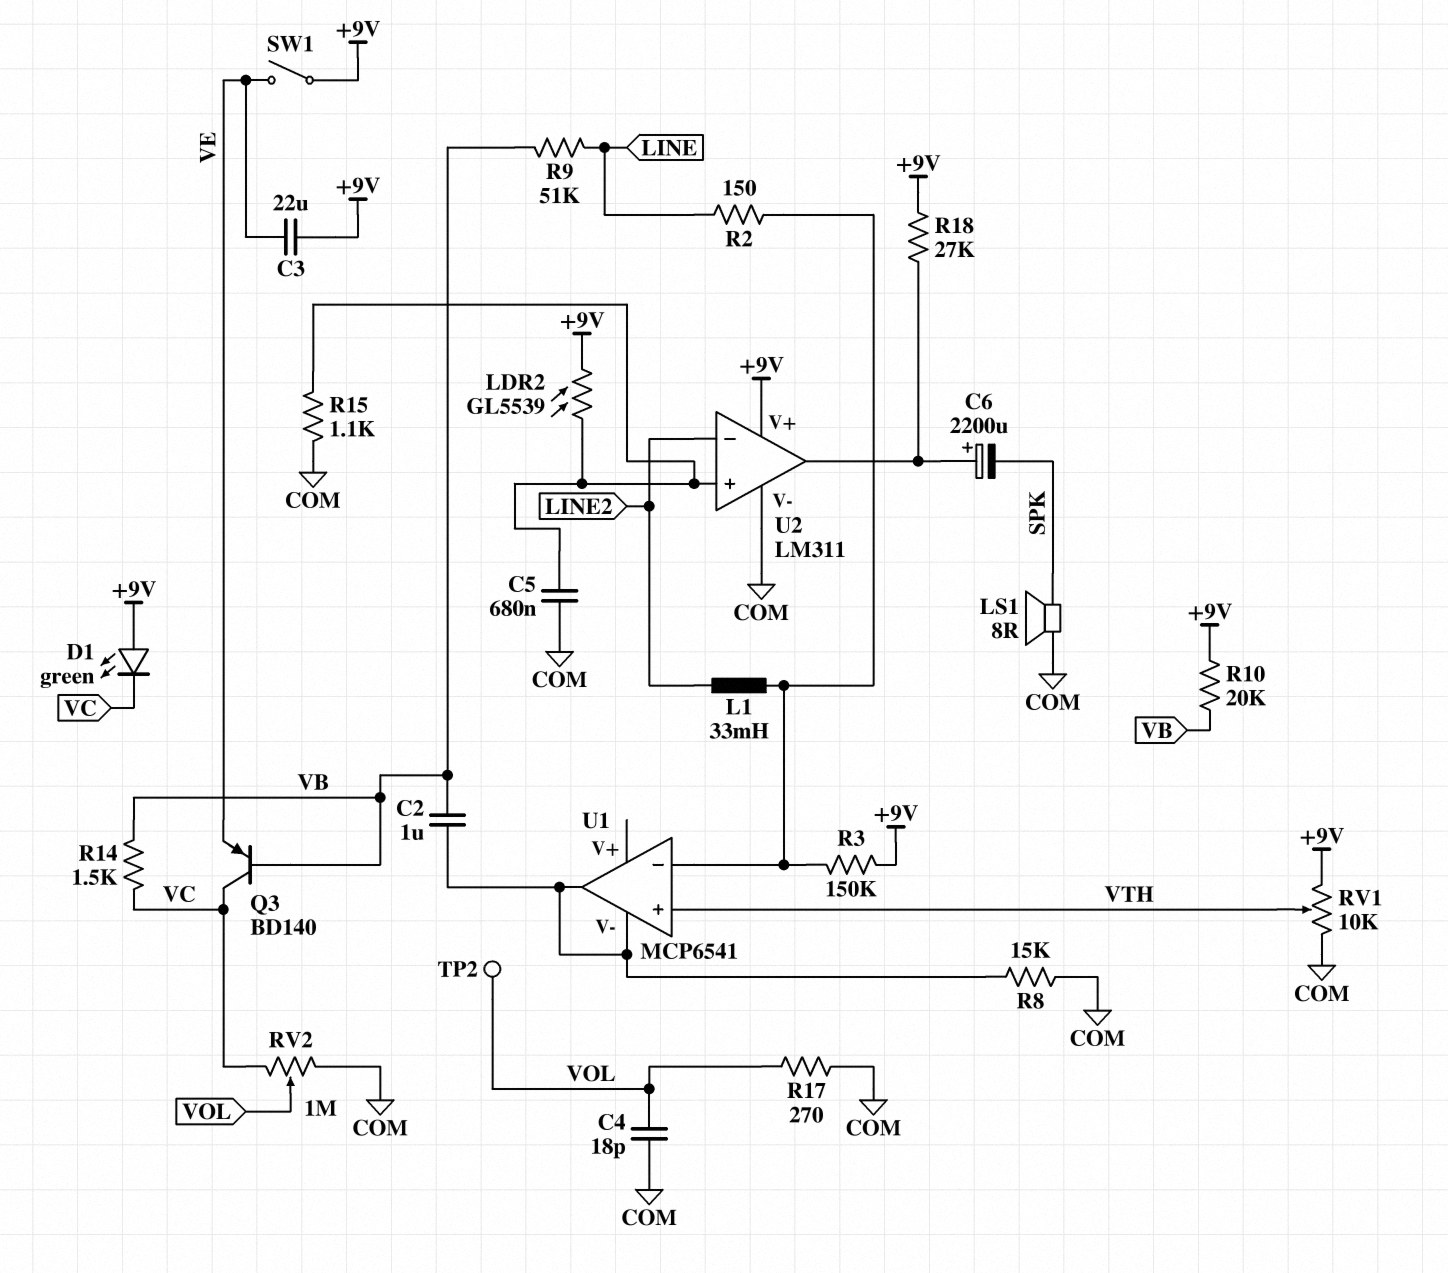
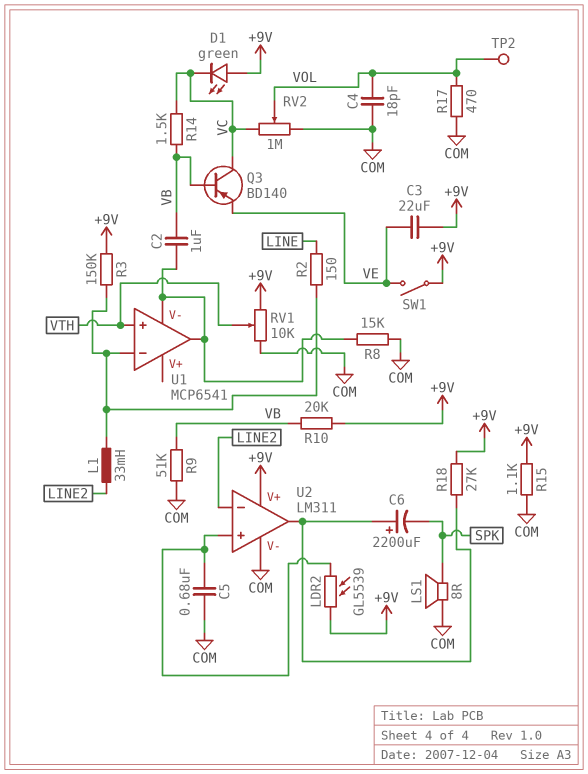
R9: 51k (LINE, VB) -> 51k (COM, VB)
R15: 1.1k (COM, U2/in+) -> 1.1k (+9V, COM)
R17: 270 (COM, VOL) -> 470 (COM, VOL)

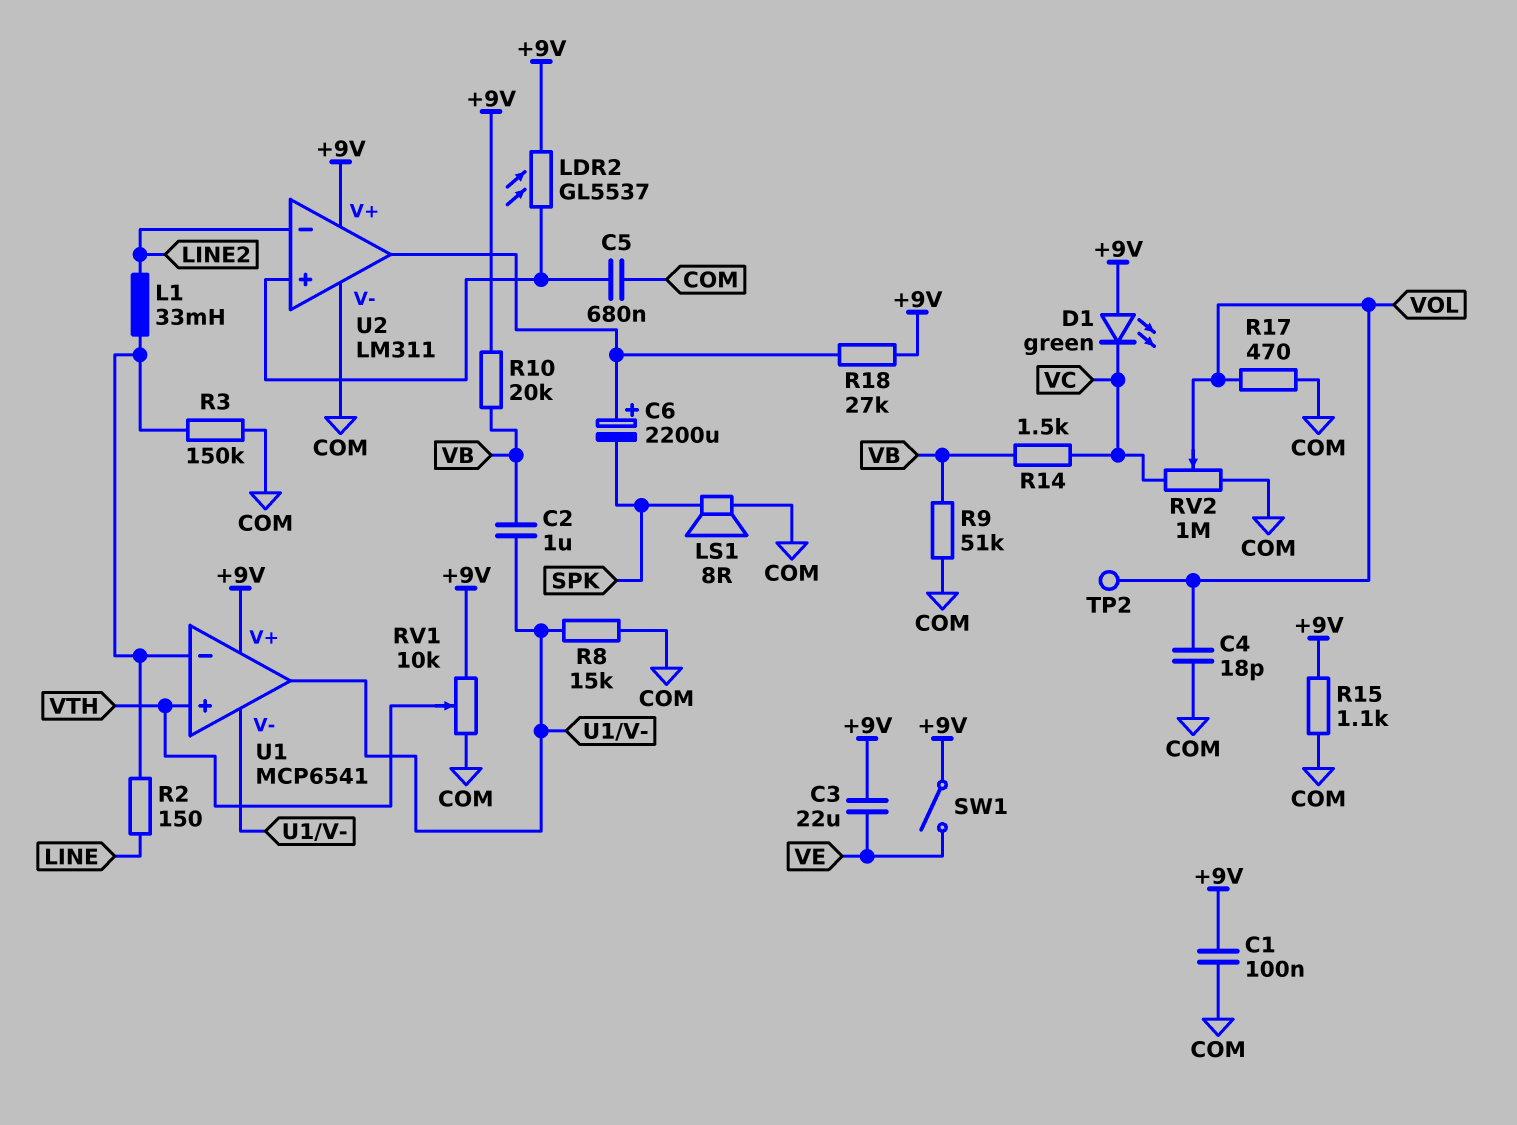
C1: none -> 100nF (+9V, COM)
LDR2: GL5539 (+9V, U2/in+) -> GL5537 (+9V, U2/in+)
Q3: PNP BD140 (B VB, C VC, E VE) -> none
R3: 150k (+9V, U1/in-) -> 150k (COM, U1/in-)
U1 pin V+: none -> +9V

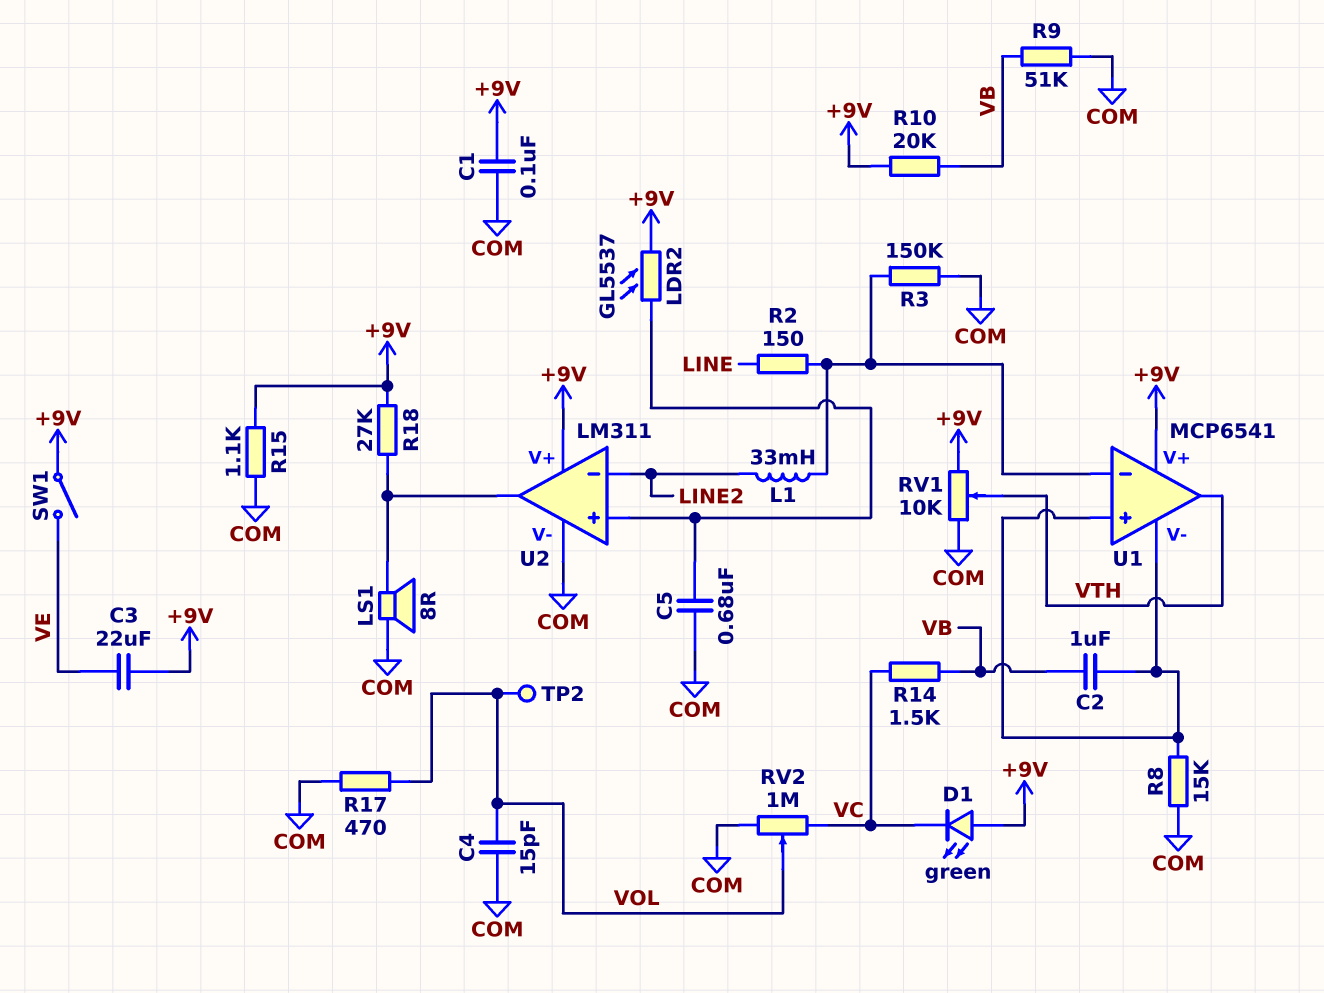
C4: 18pF (COM, VOL) -> 15pF (COM, VOL)
C6: 2200uF (plus U2/out, minus SPK) -> none
LS1: speaker 8R (COM, SPK) -> speaker 8R (COM, U2/out)
U1 pin in+: VTH -> U1/V-
U1 pin out: U1/V- -> VTH

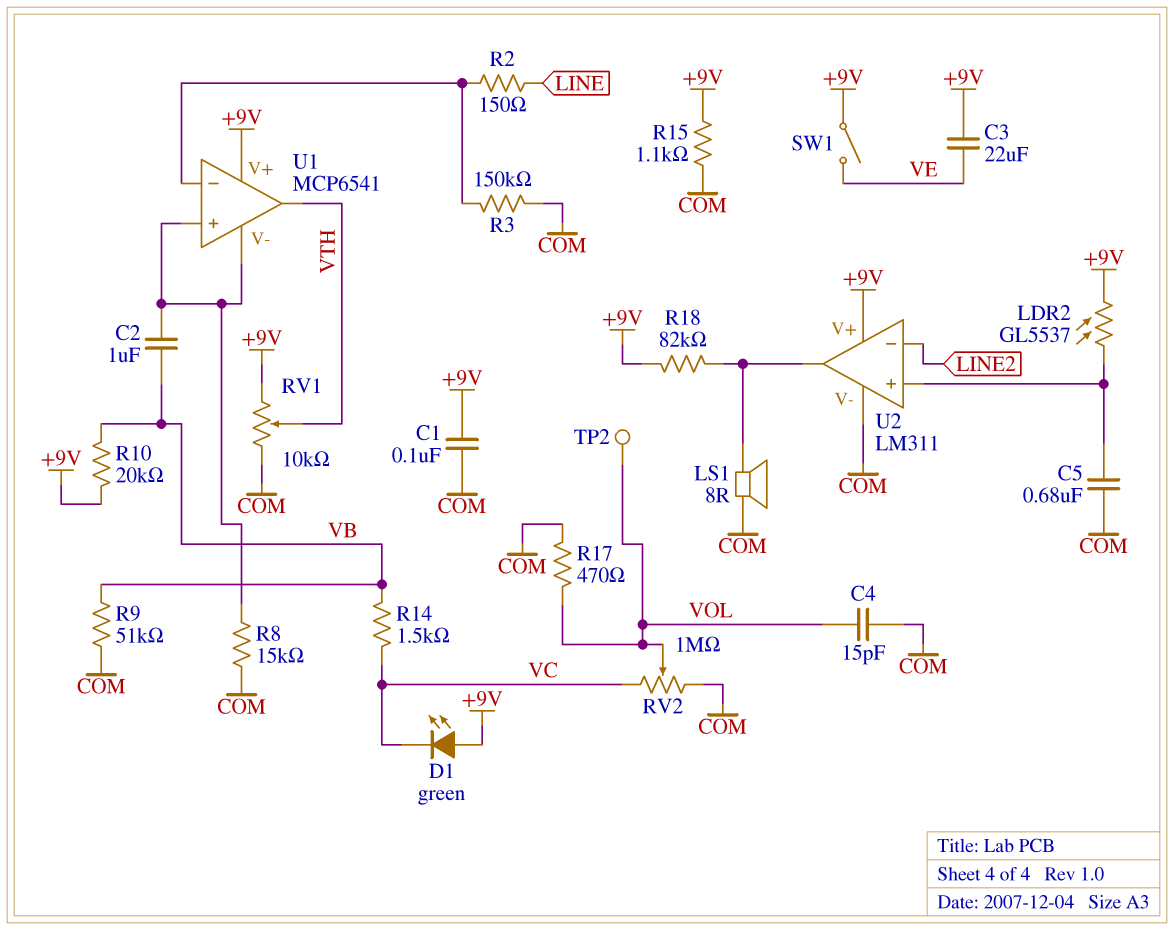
L1: 33mH (LINE2, U1/in-) -> none
R18: 27k (+9V, U2/out) -> 82k (+9V, U2/out)

